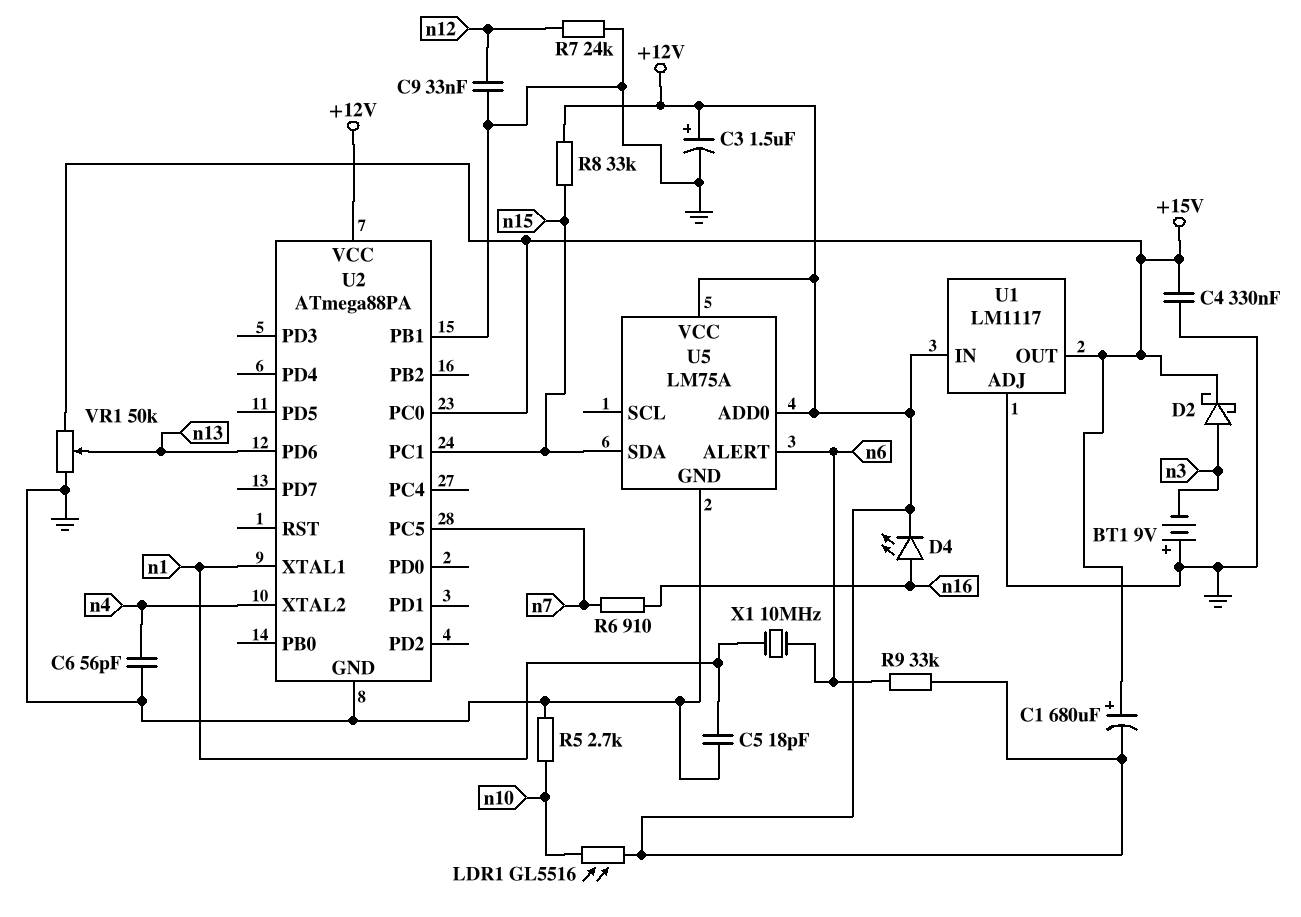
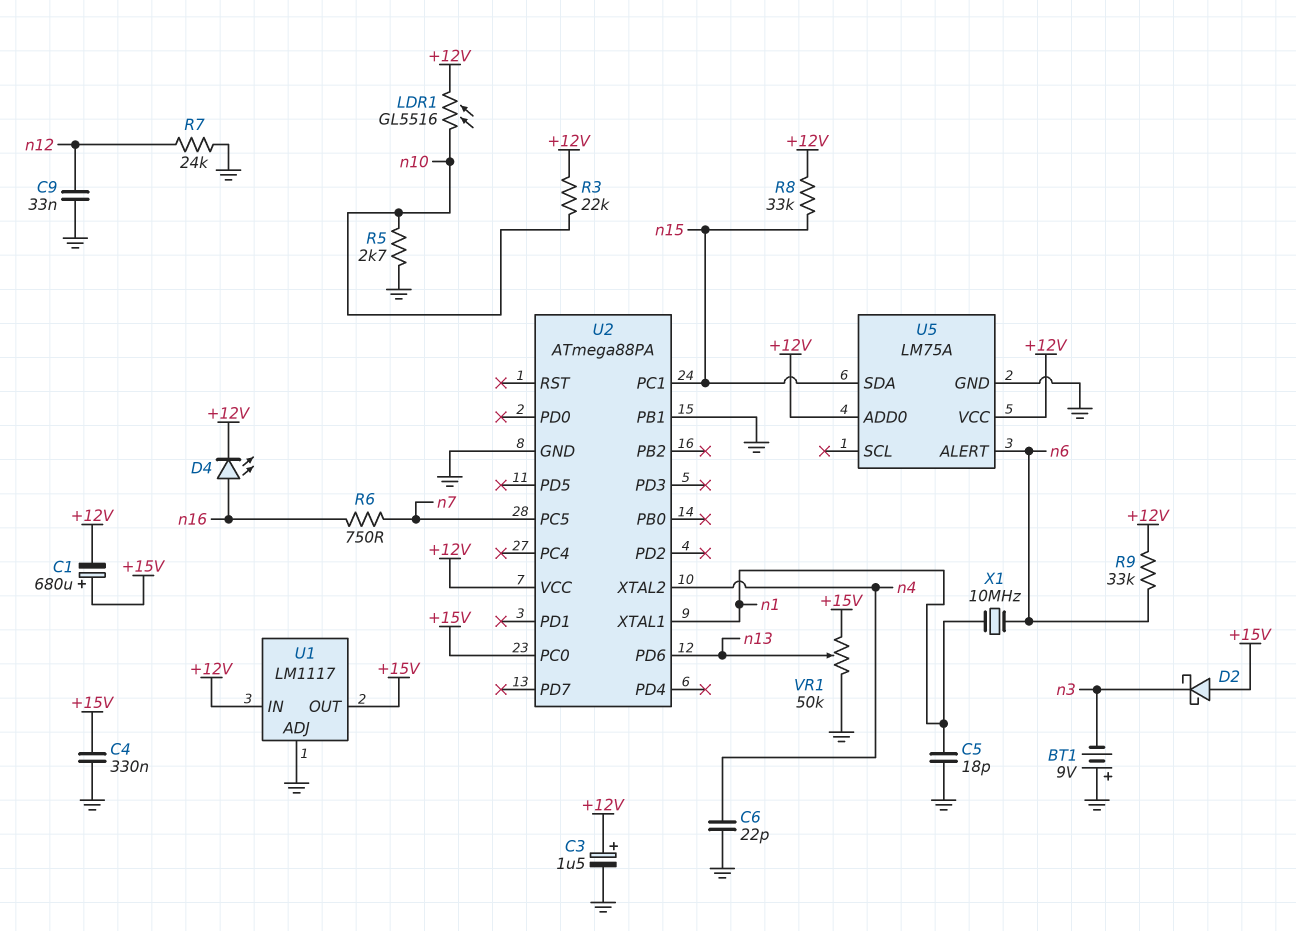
C6: 56pF (GND, n4) -> 22pF (GND, n4)
D2: schottky (A n3, K +15V) -> schottky (A +15V, K n3)
R3: none -> 22k (+12V, n10)
R6: 910 (n7, n16) -> 750 (n7, n16)

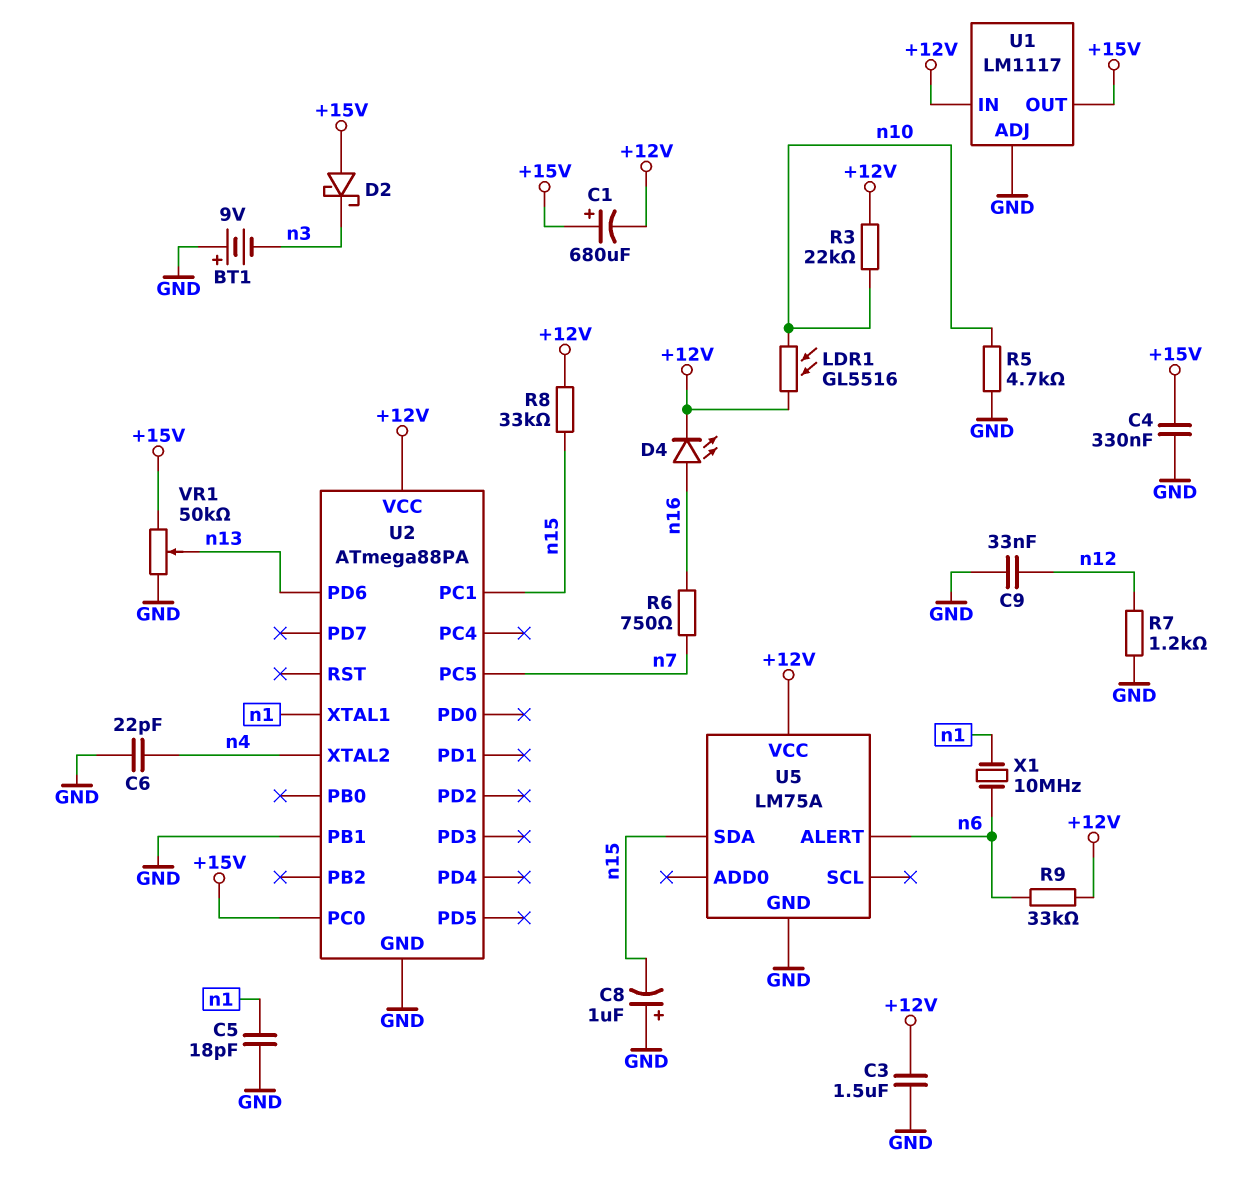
C3: 1.5uF (plus +12V, minus GND) -> 1.5uF (+12V, GND)
C8: none -> 1uF (plus GND, minus n15)
R5: 2.7k (GND, n10) -> 4.7k (GND, n10)
R7: 24k (GND, n12) -> 1.2k (GND, n12)
U5 pin ADD0: +12V -> none

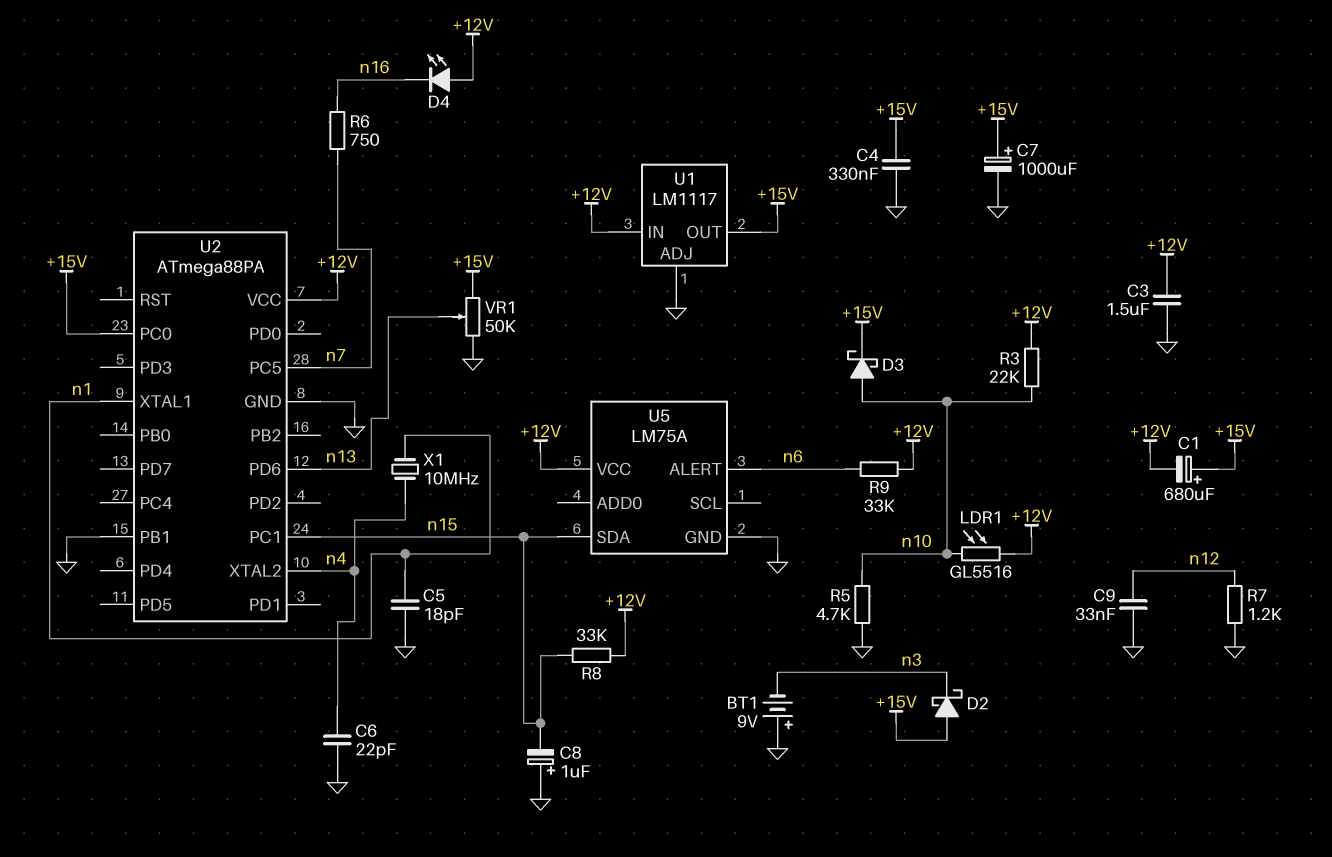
C7: none -> 1000uF (plus +15V, minus GND)
D3: none -> schottky (A n10, K +15V)
D4: LED (A n16, K +12V) -> LED (A +12V, K n16)
X1: 10MHz (n1, n6) -> 10MHz (n1, n4)

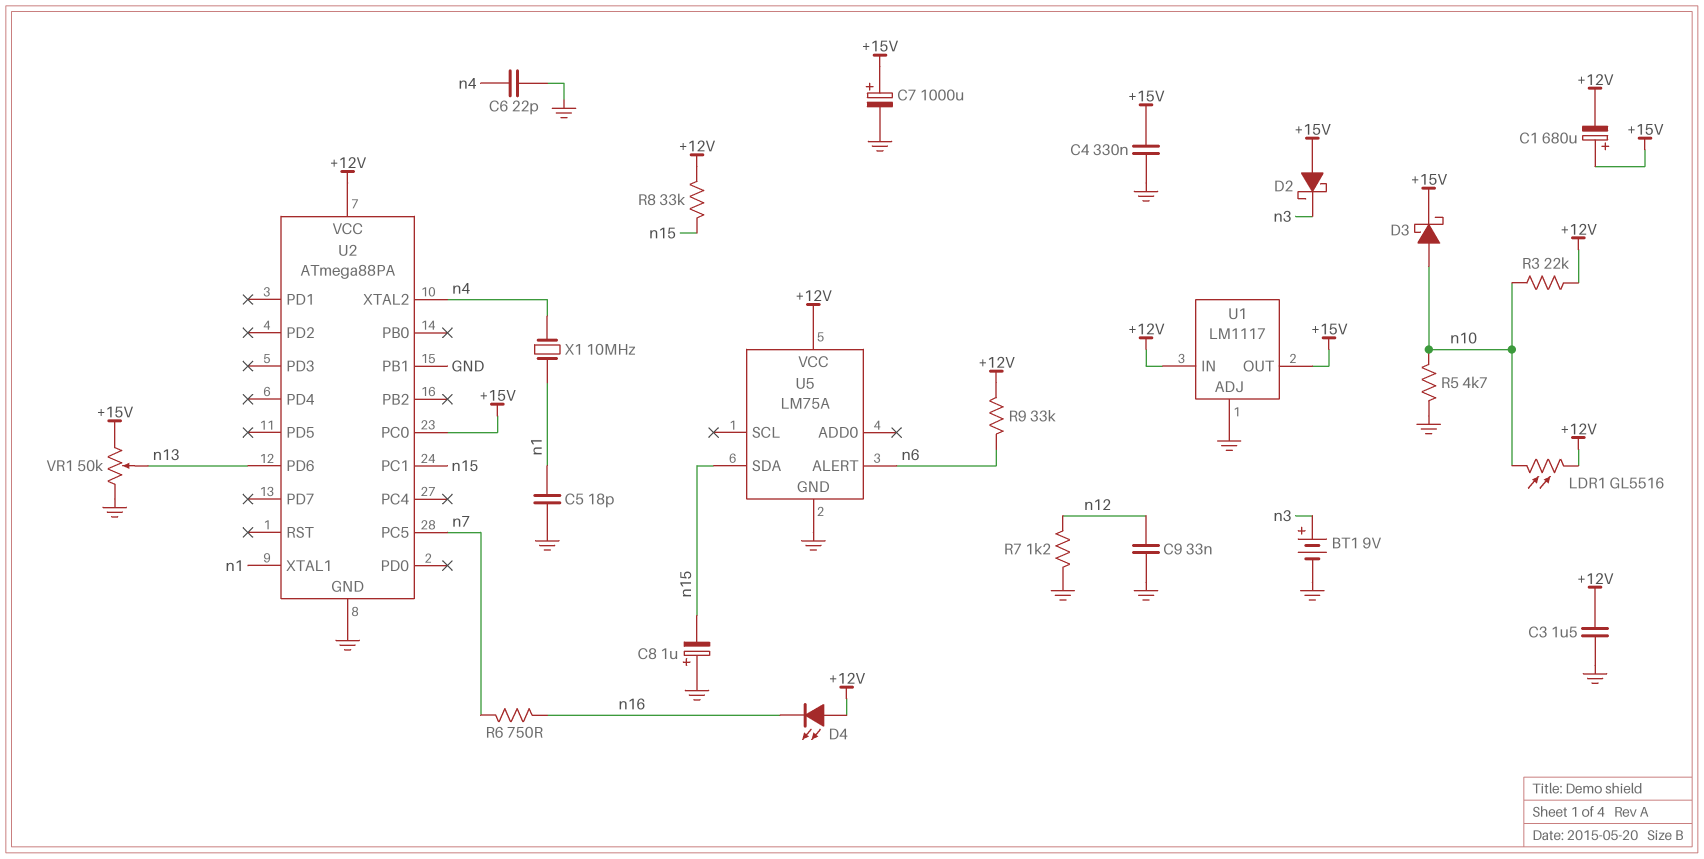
BT1: 9V (plus GND, minus n3) -> 9V (plus n3, minus GND)

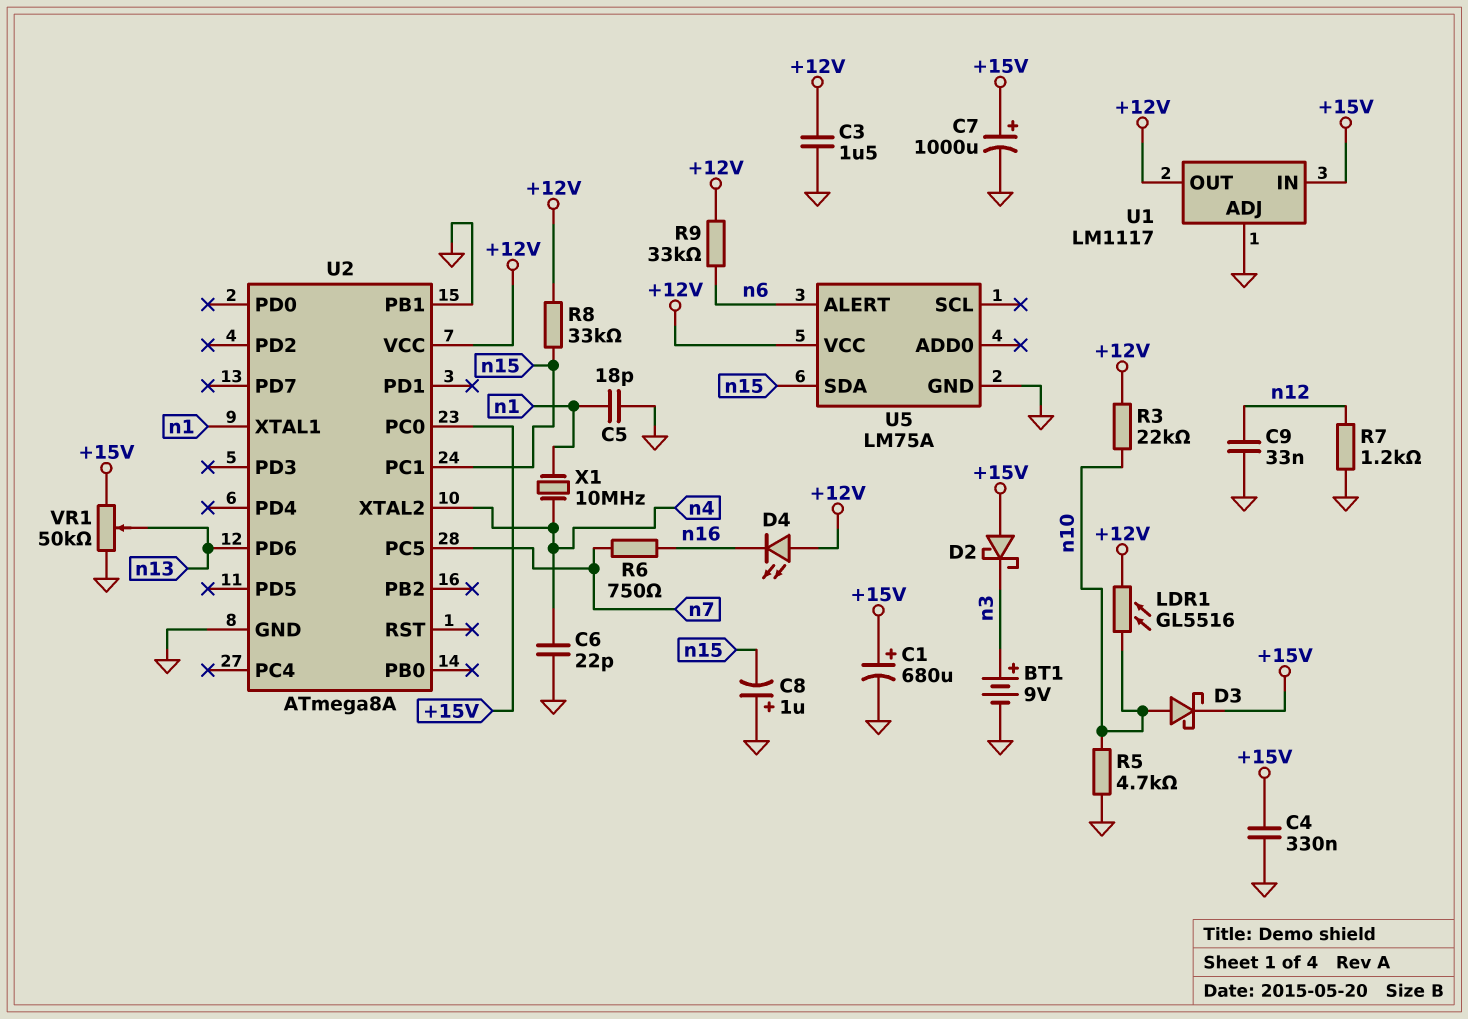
C1: 680uF (plus +15V, minus +12V) -> 680uF (plus +15V, minus GND)
U1 pin IN: +12V -> +15V
U1 pin OUT: +15V -> +12V
U2: ATmega88PA -> ATmega8A

